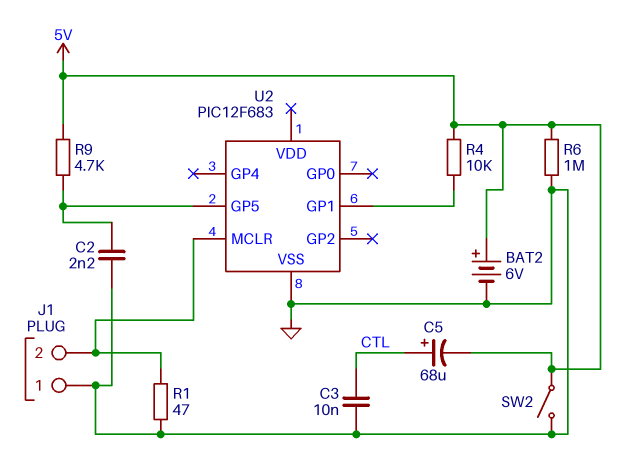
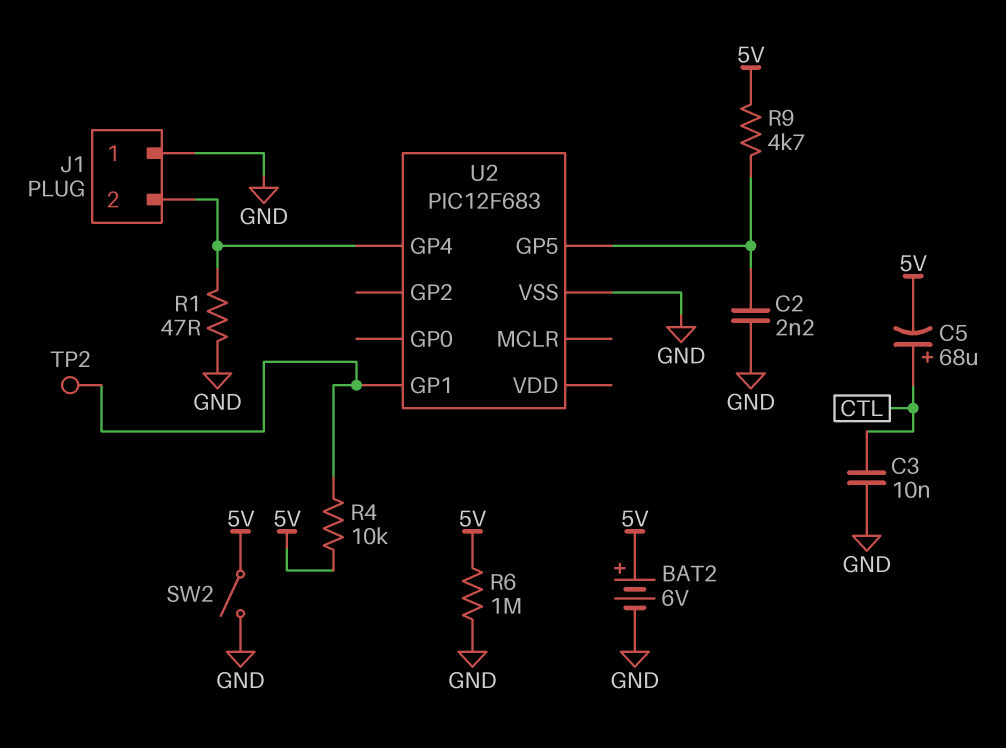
TP2: none -> test point (U2/GP1)
U2 pin GP4: none -> J1/2
U2 pin MCLR: J1/2 -> none

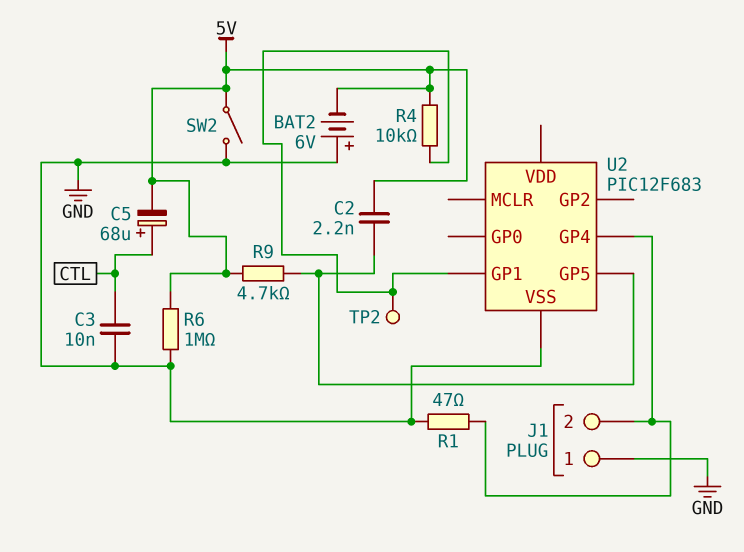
BAT2: 6V (plus 5V, minus GND) -> 6V (plus GND, minus 5V)
C2: 2.2nF (GND, U2/GP5) -> 2.2nF (5V, U2/GP5)

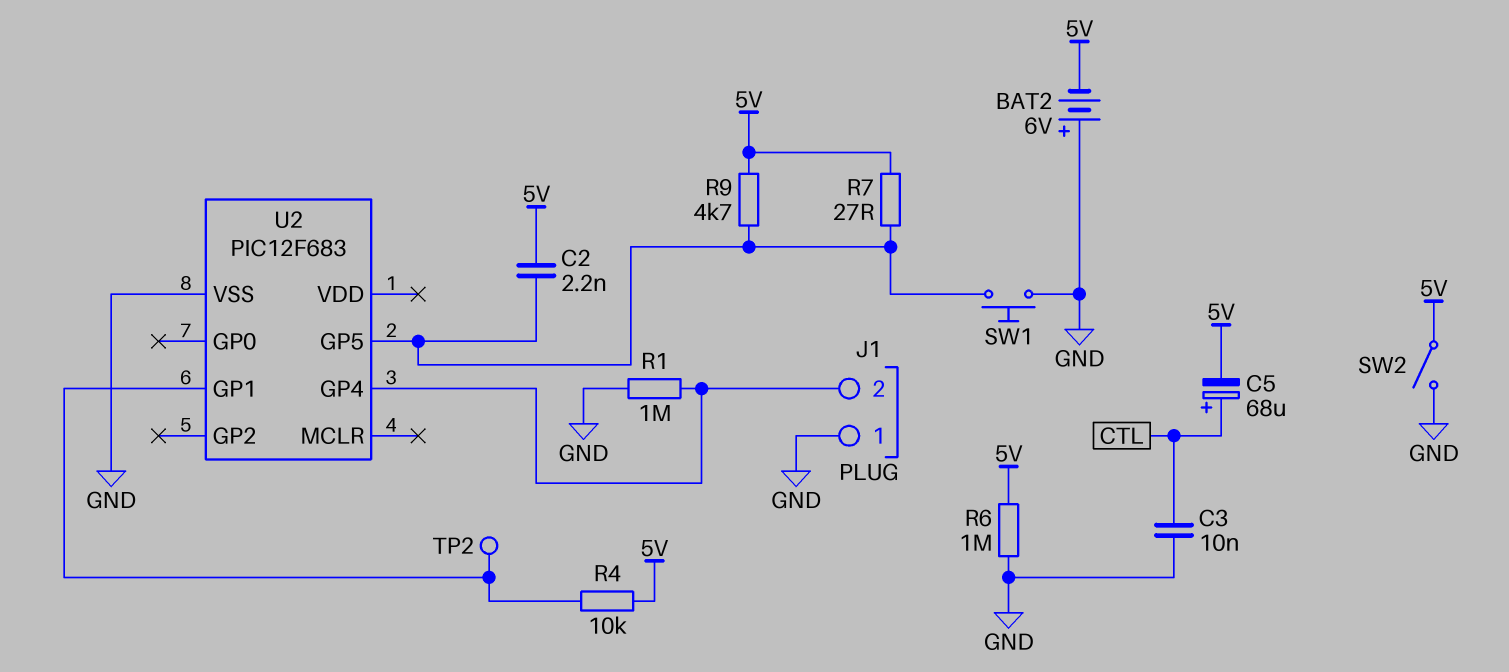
R1: 47 (GND, J1/2) -> 1M (GND, J1/2)
R7: none -> 27 (5V, U2/GP5)
SW1: none -> button (GND, U2/GP5)

